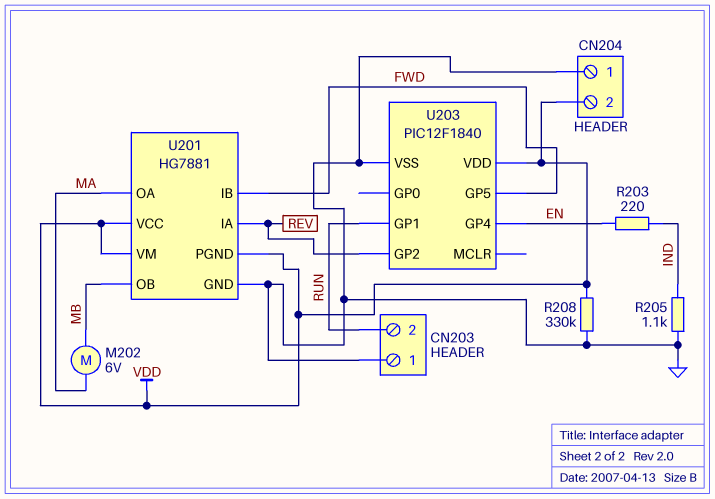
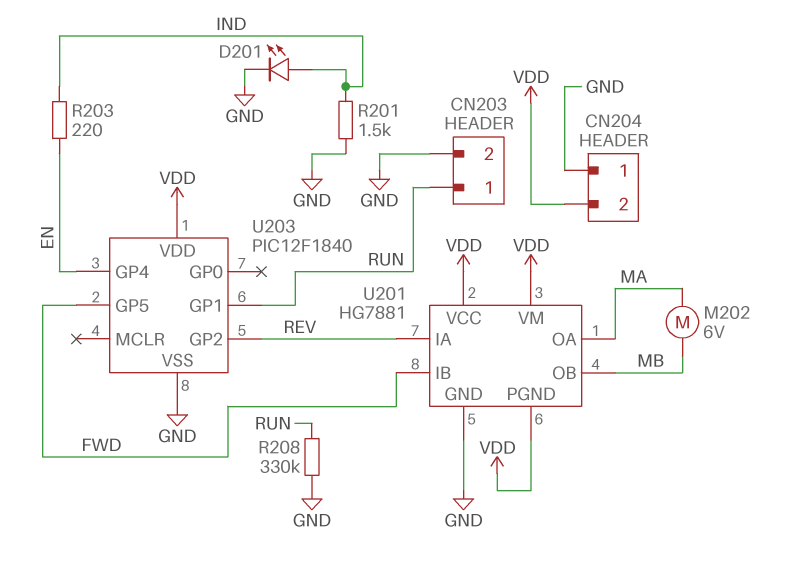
CN203 pin 1: GND -> RUN
CN203 pin 2: RUN -> GND
D201: none -> LED (A IND, K GND)
R201: none -> 1.5k (GND, IND)
R205: 1.1k (GND, IND) -> none
R208: 330k (GND, VDD) -> 330k (GND, RUN)

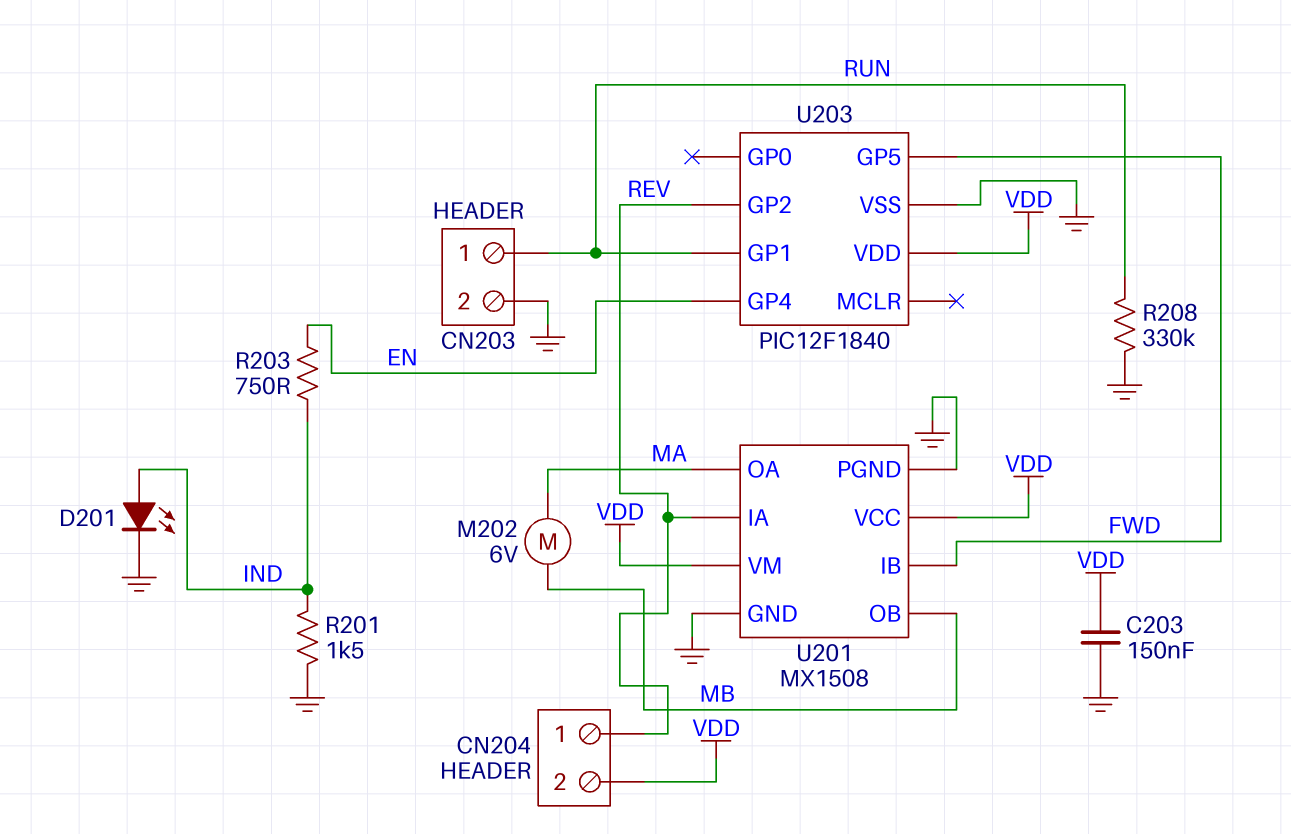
C203: none -> 150nF (GND, VDD)
CN204 pin 1: GND -> REV
R203: 220 (EN, IND) -> 750 (EN, IND)
U201: HG7881 -> MX1508
U201 pin PGND: VDD -> GND

